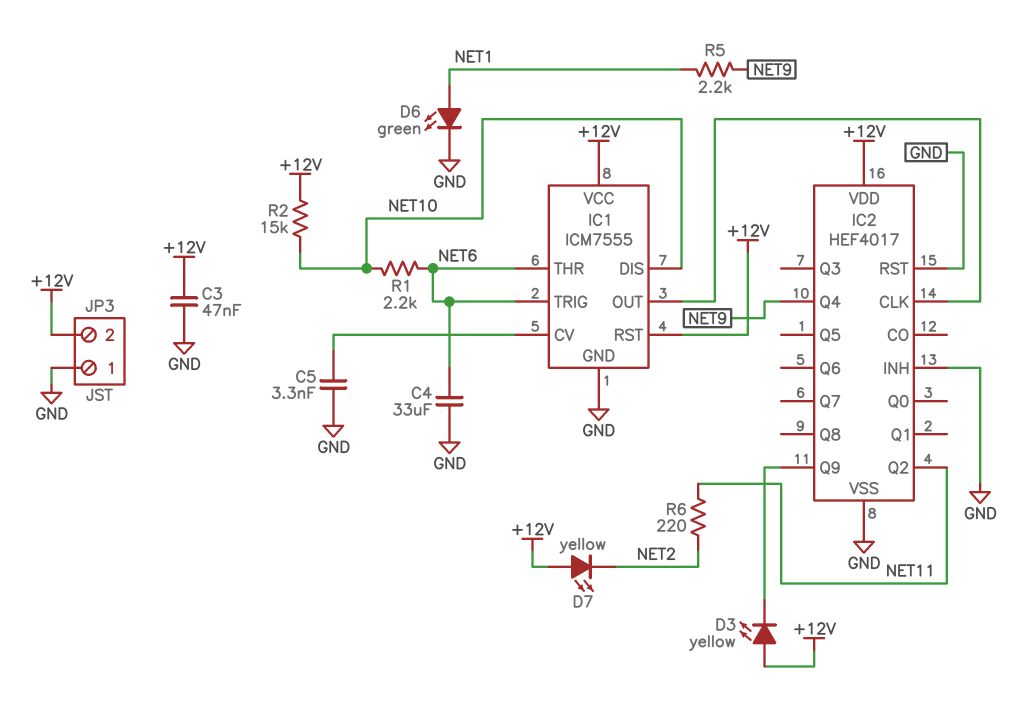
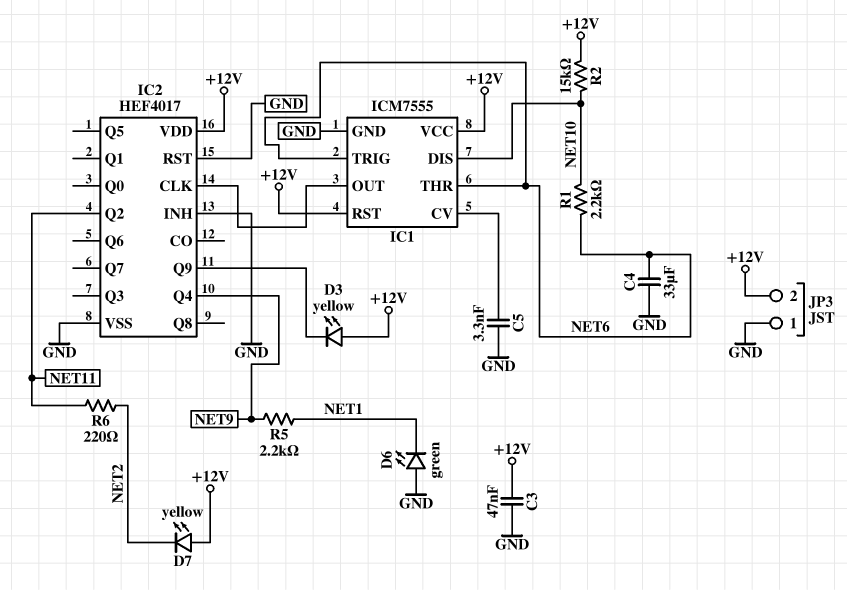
D6: LED green (A NET1, K GND) -> LED green (A GND, K NET1)

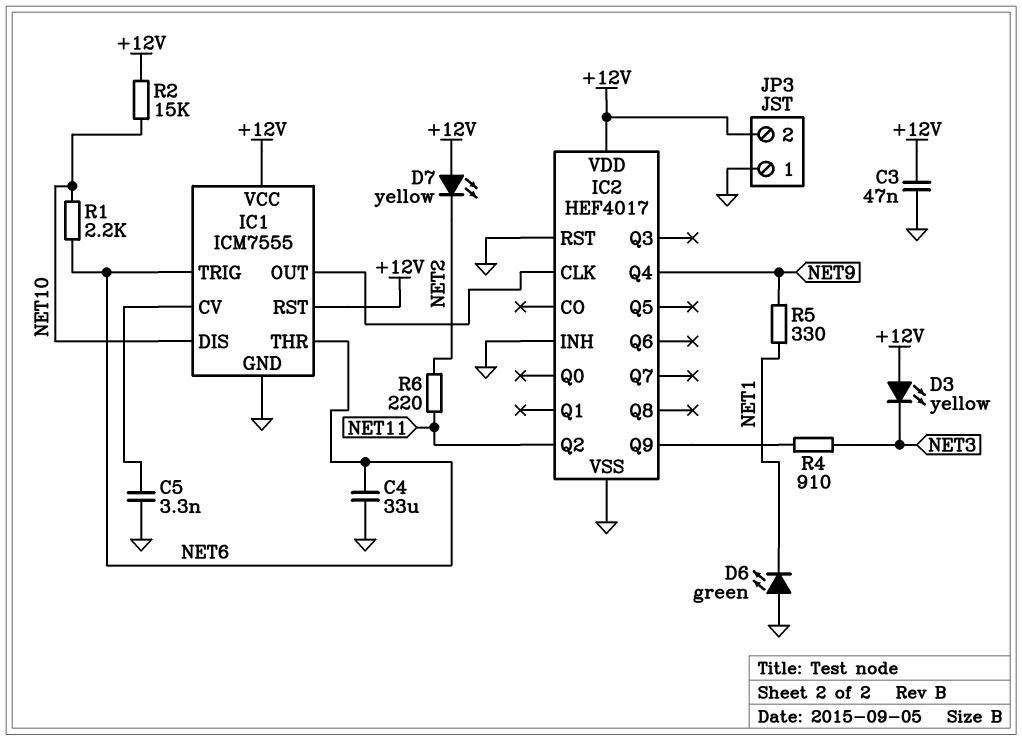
D3: LED yellow (A +12V, K IC2/Q9) -> LED yellow (A +12V, K NET3)
R4: none -> 910 (IC2/Q9, NET3)
R5: 2.2k (NET1, NET9) -> 330 (NET1, NET9)

